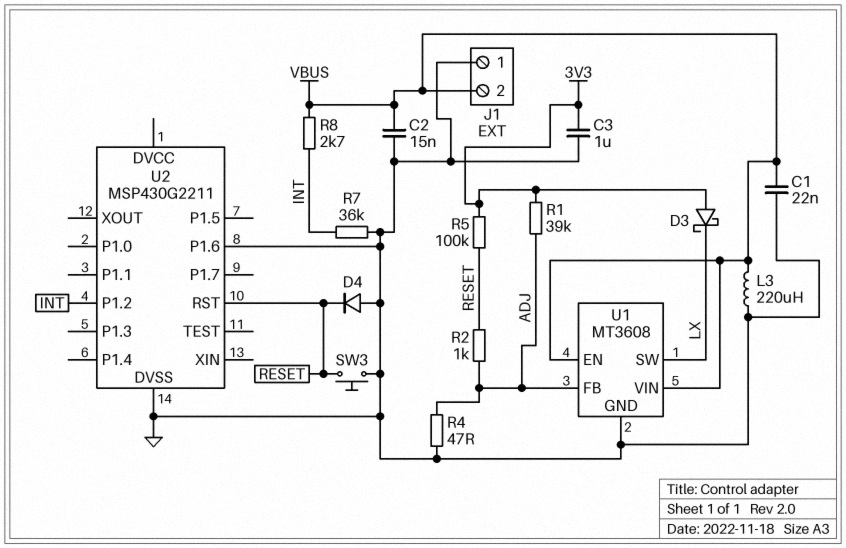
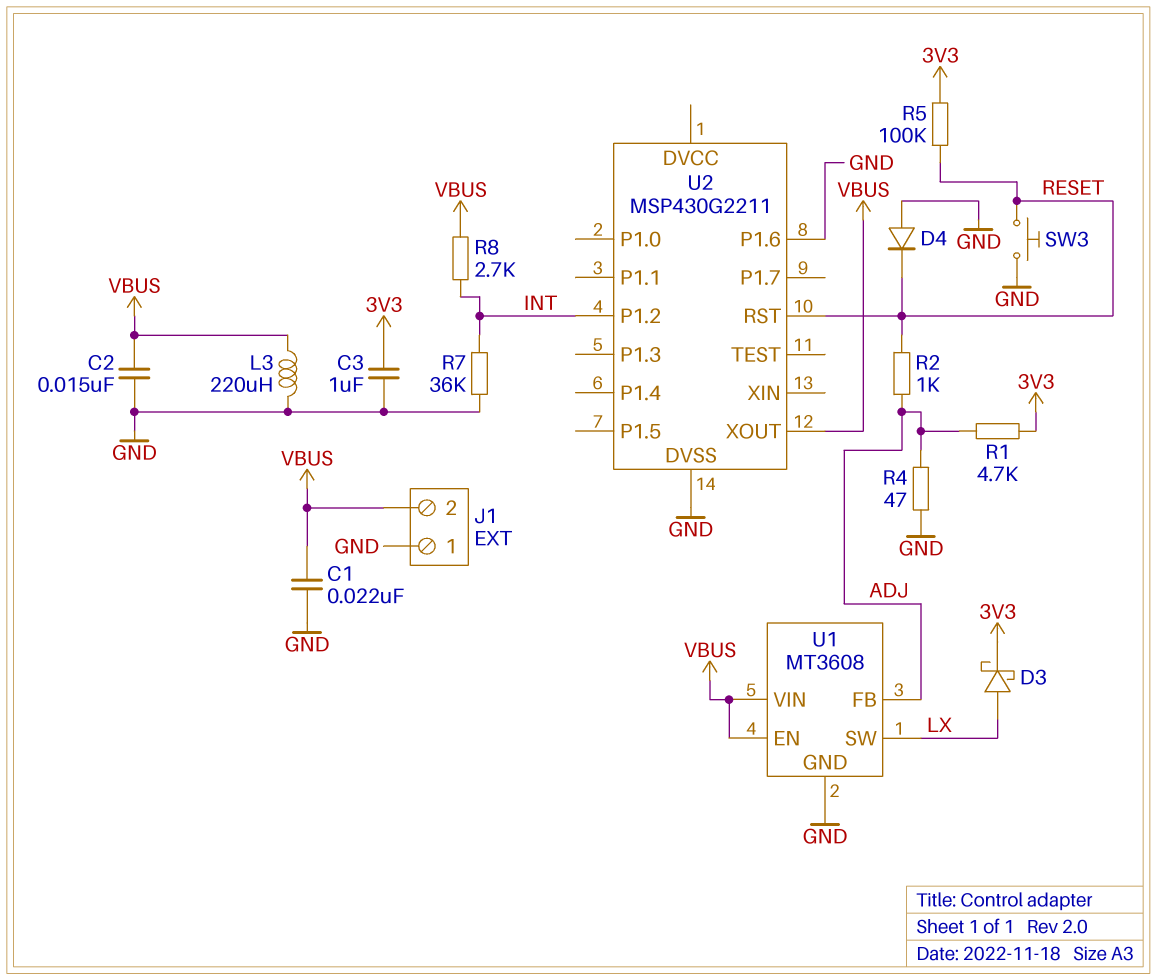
D3: schottky (A 3V3, K LX) -> schottky (A LX, K 3V3)
R1: 39k (3V3, ADJ) -> 4.7k (3V3, ADJ)
U2 pin XOUT: none -> VBUS

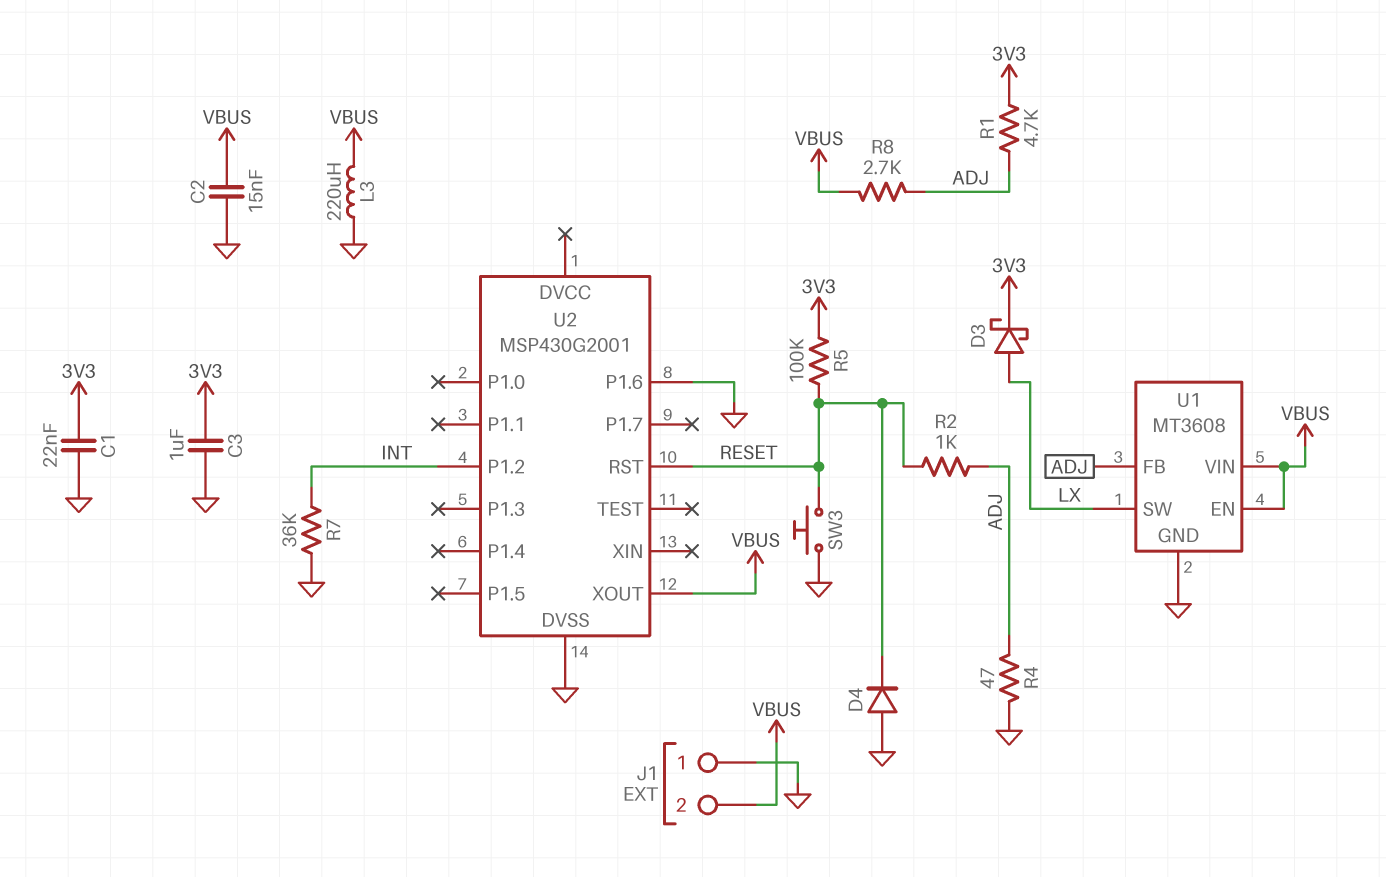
C1: 22nF (GND, VBUS) -> 22nF (3V3, GND)
R8: 2.7k (INT, VBUS) -> 2.7k (ADJ, VBUS)
U2: MSP430G2211 -> MSP430G2001

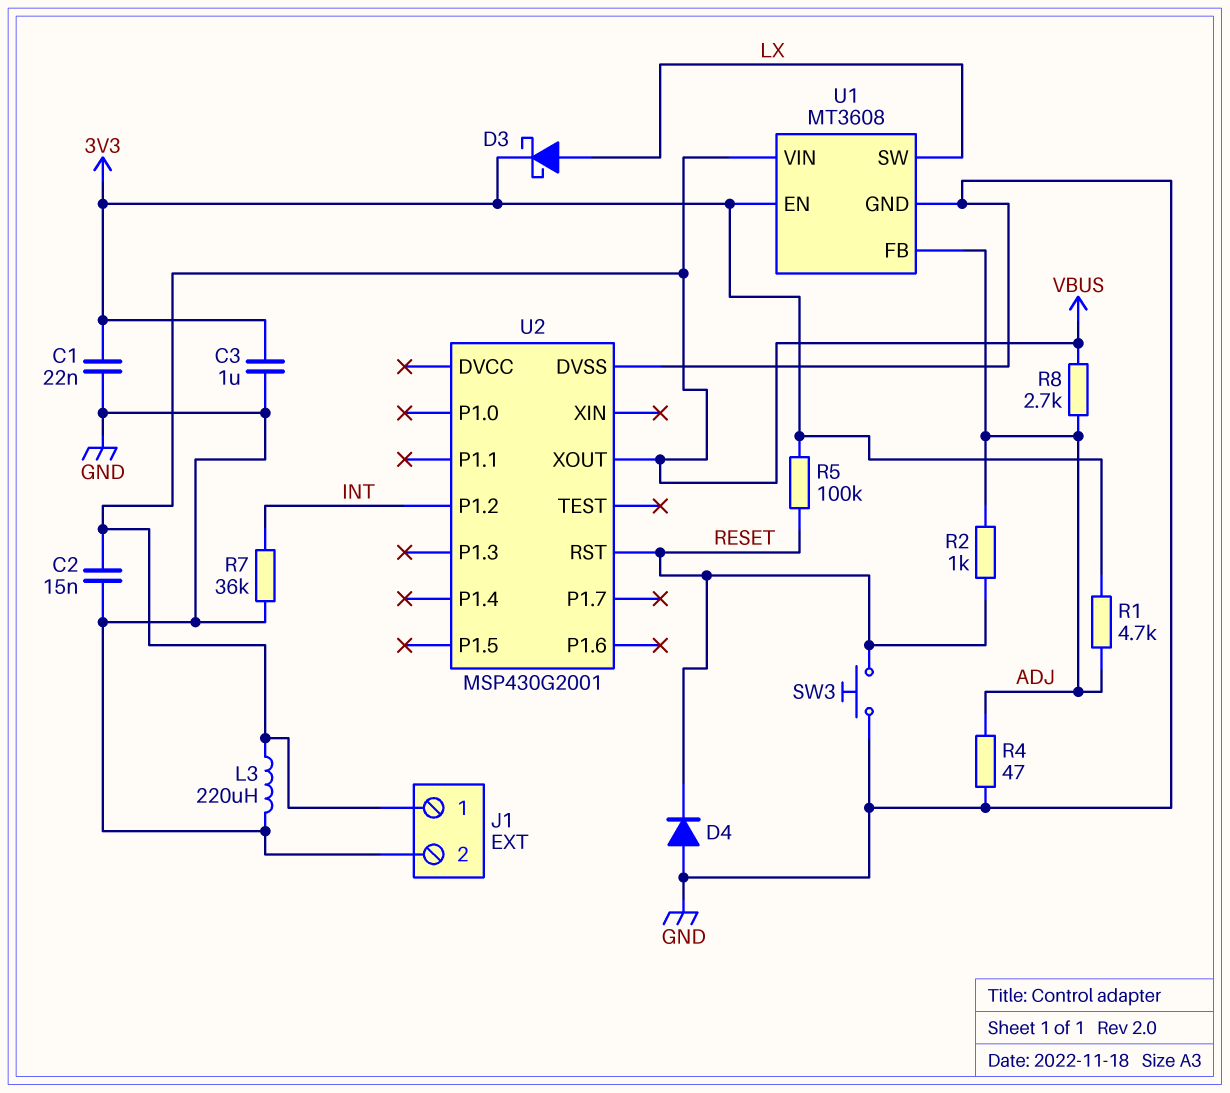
J1 pin 1: GND -> VBUS
J1 pin 2: VBUS -> GND
U1 pin EN: VBUS -> 3V3
U2 pin P1.6: GND -> none

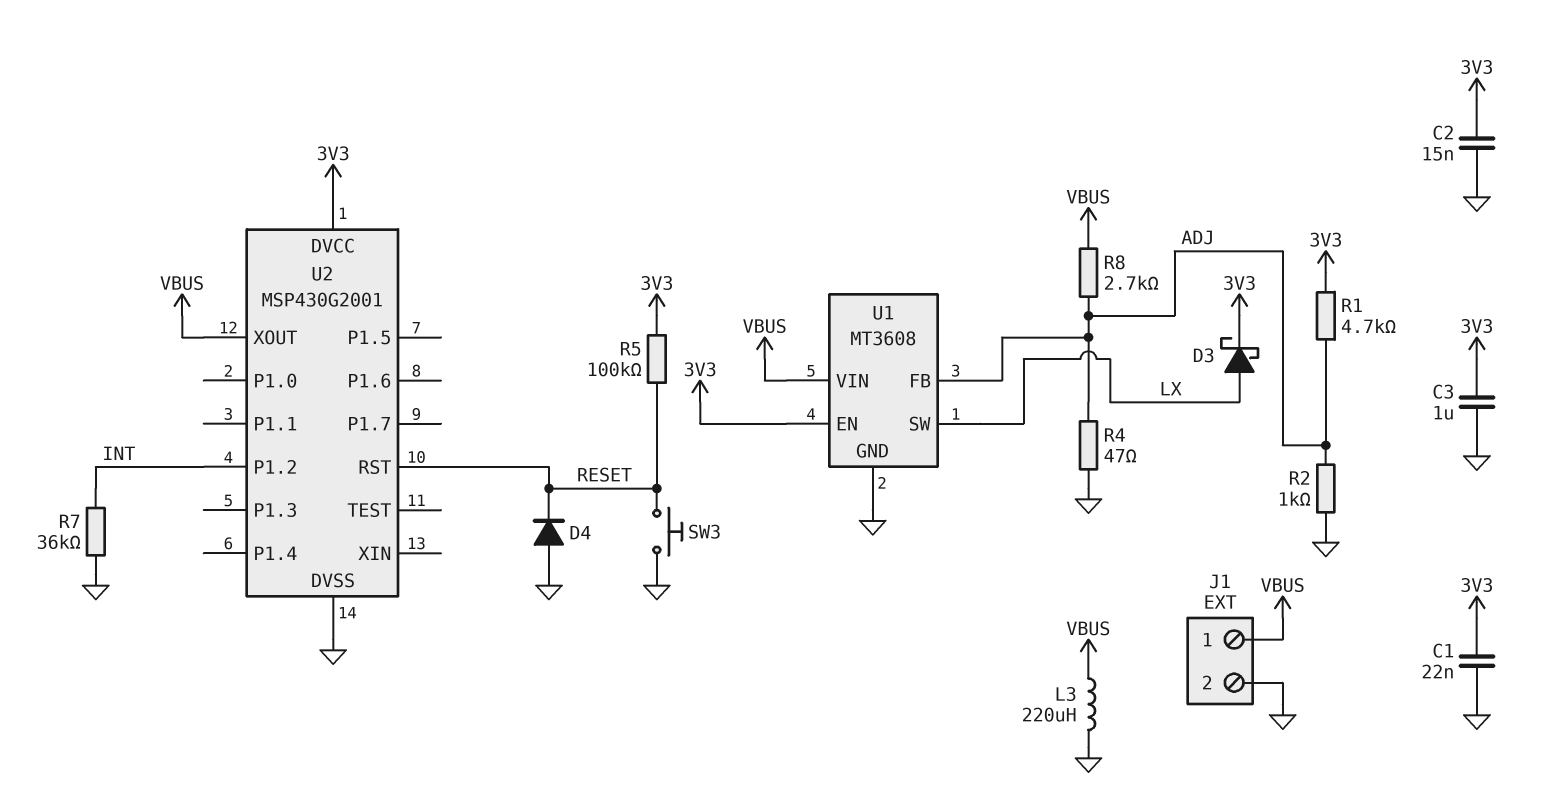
C2: 15nF (GND, VBUS) -> 15nF (3V3, GND)
R2: 1k (ADJ, RESET) -> 1k (ADJ, GND)
U2 pin DVCC: none -> 3V3

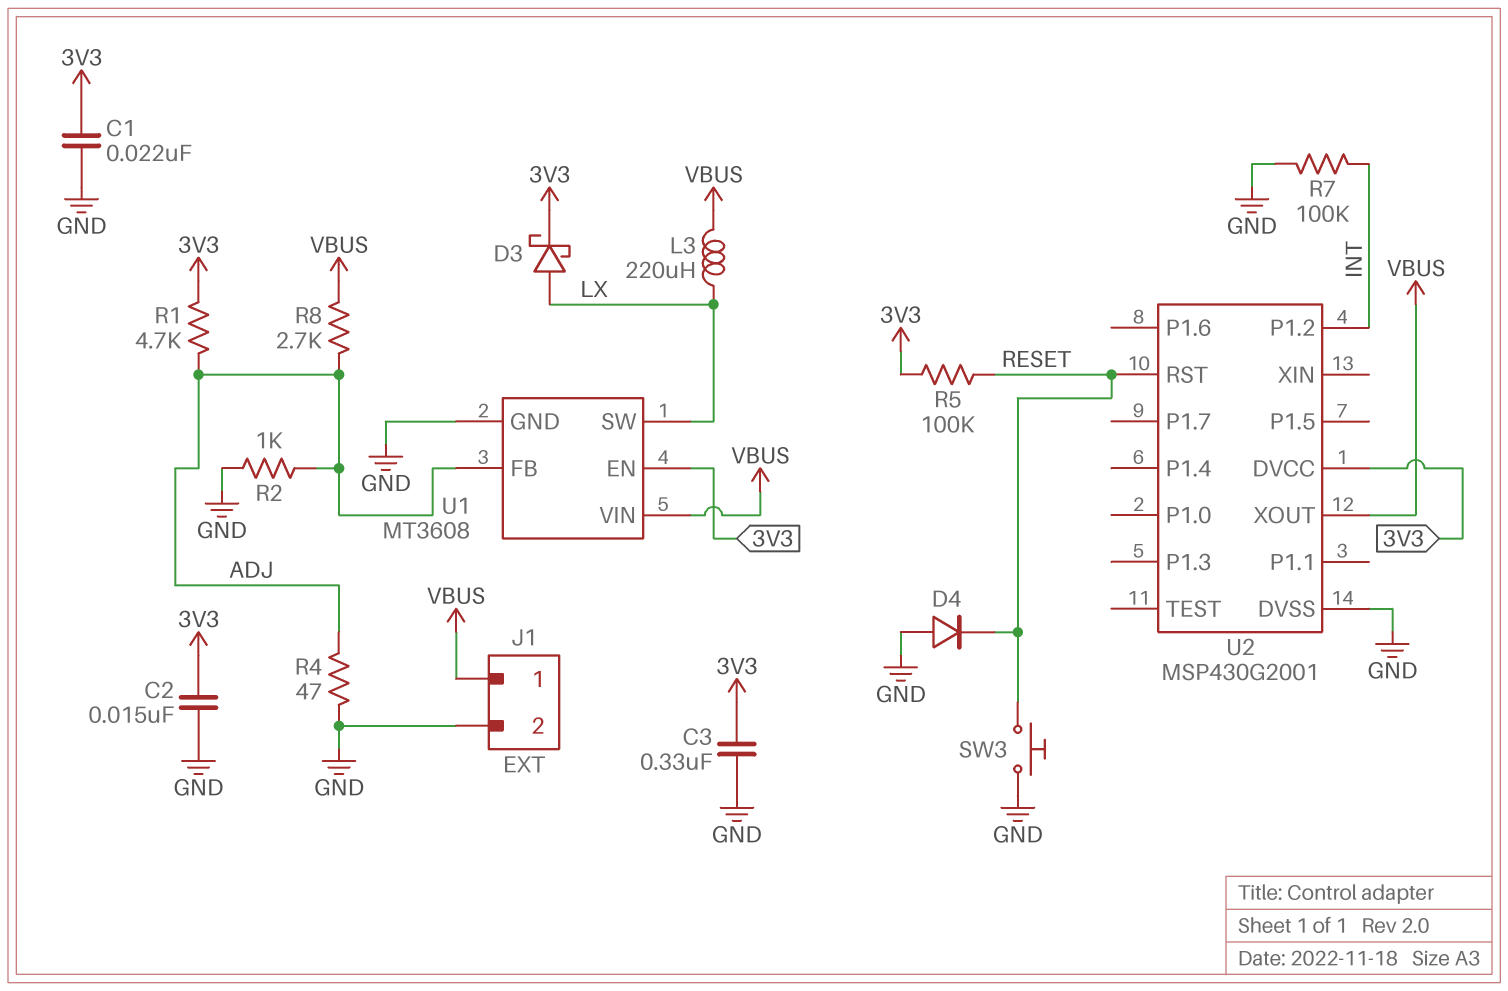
C3: 1uF (3V3, GND) -> 330nF (3V3, GND)
L3: 220uH (GND, VBUS) -> 220uH (LX, VBUS)
R7: 36k (GND, INT) -> 100k (GND, INT)

